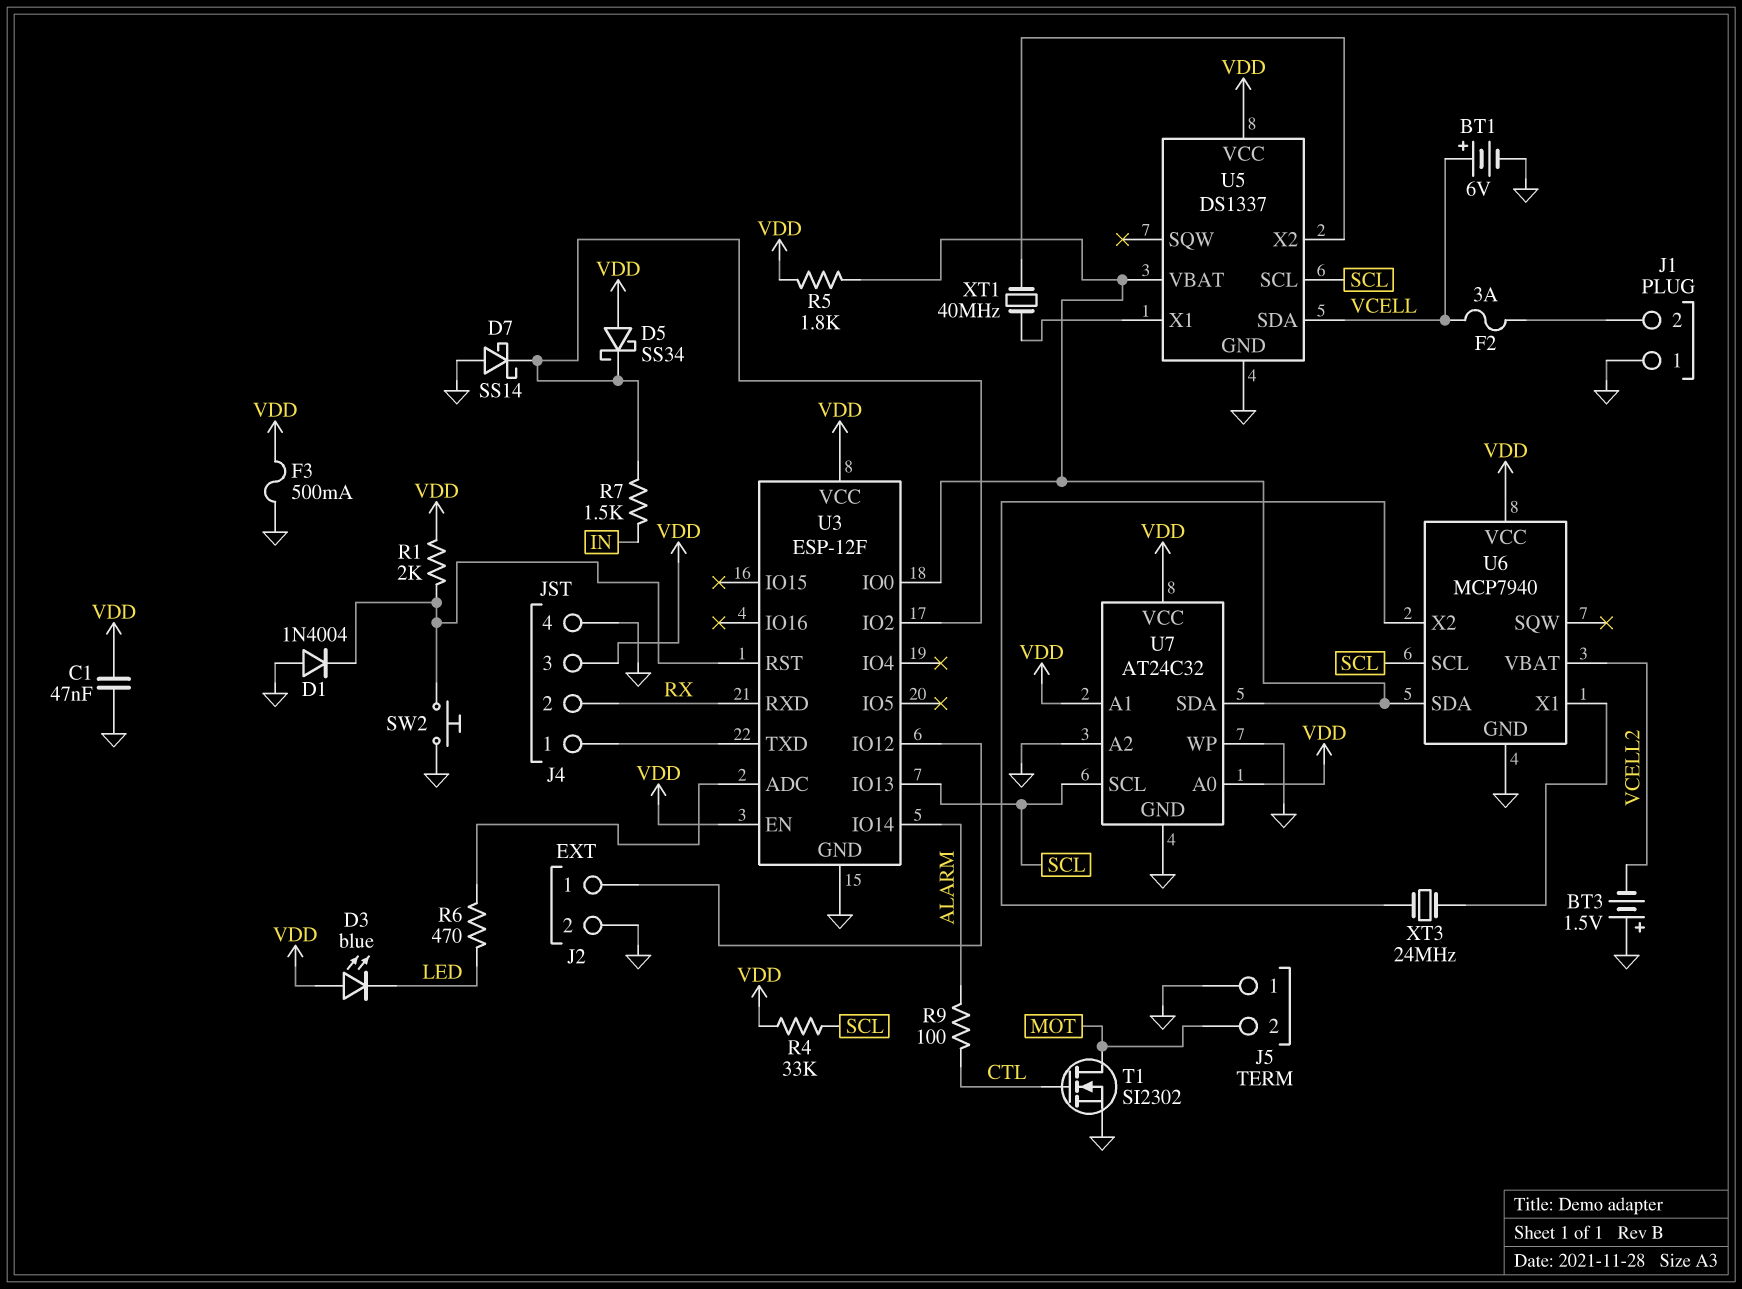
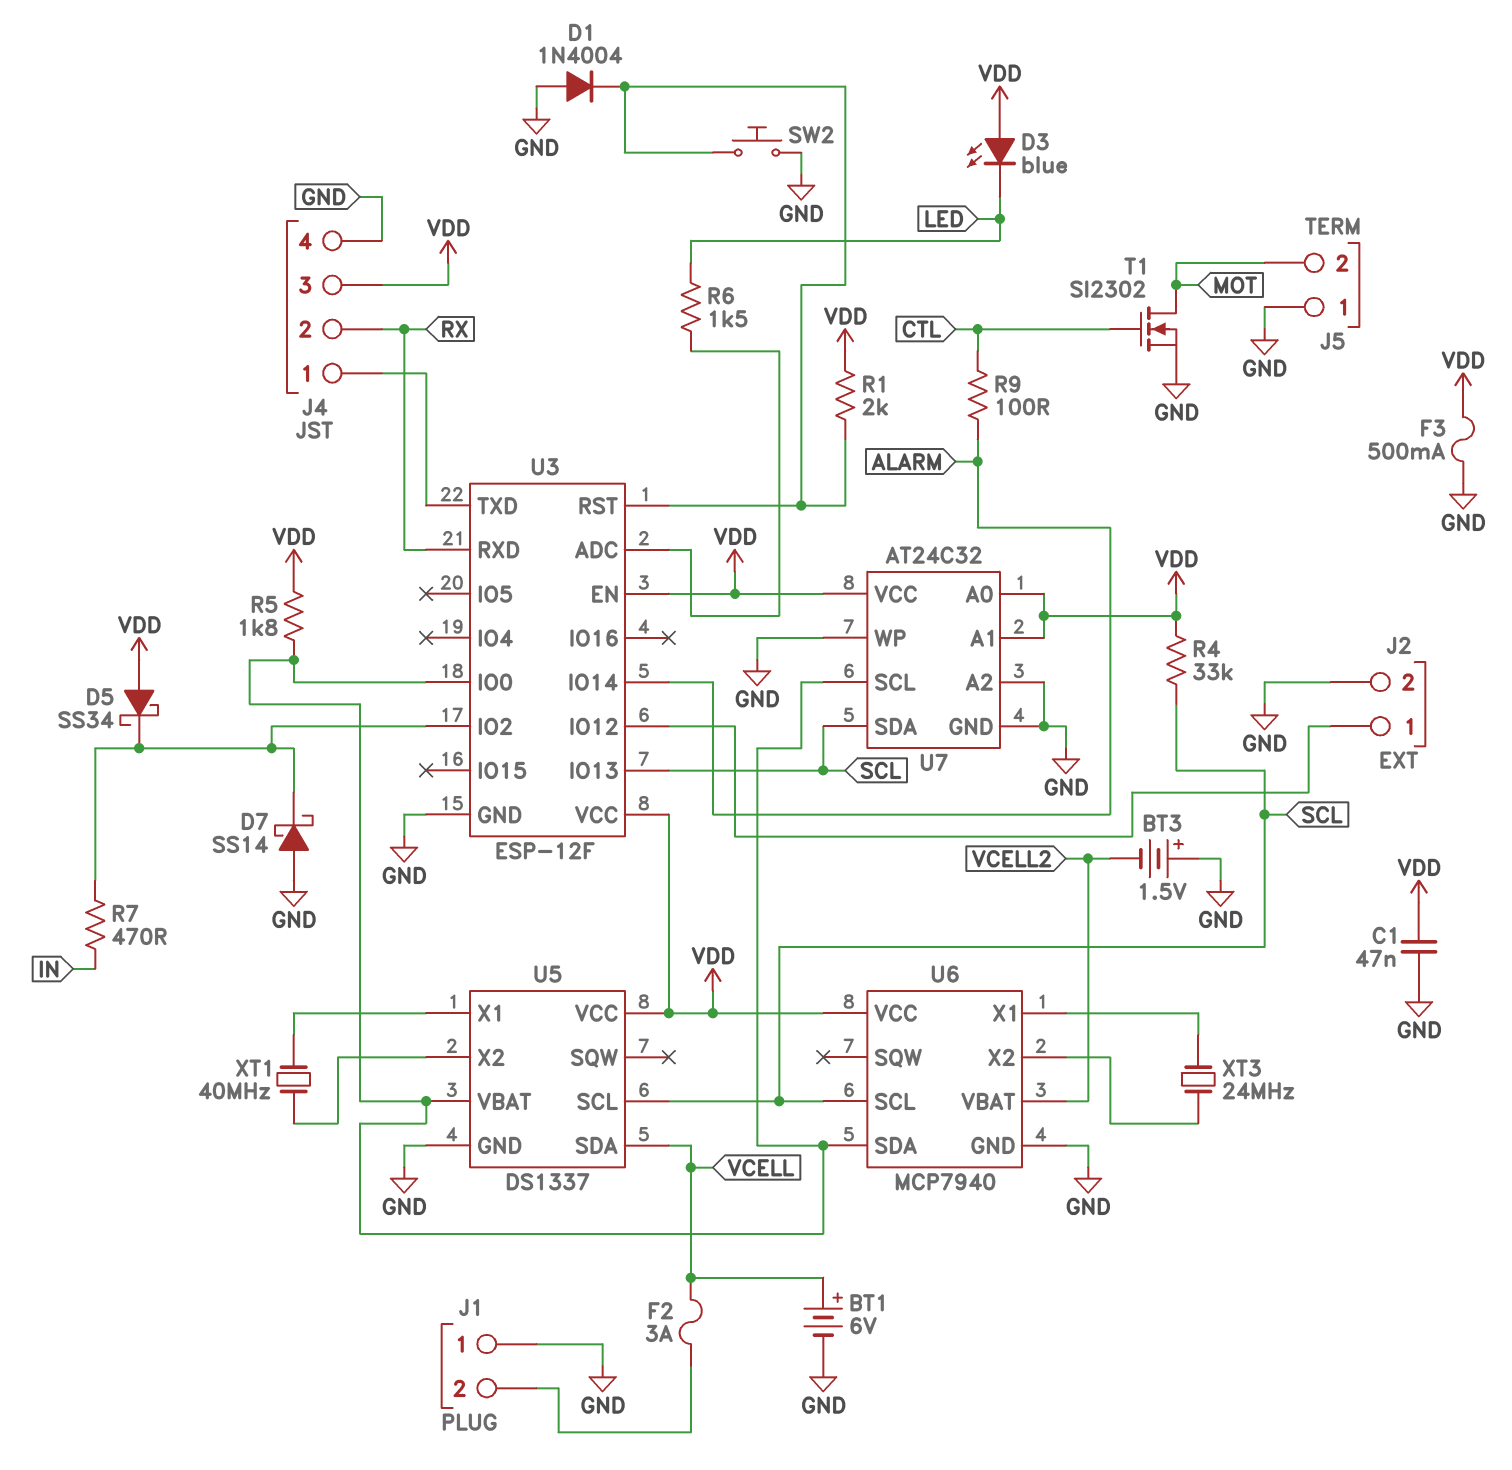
R6: 470 (LED, U3/ADC) -> 1.5k (LED, U3/ADC)
R7: 1.5k (IN, U3/IO2) -> 470 (IN, U3/IO2)
U7 pin SCL: SCL -> U3/IO0
U7 pin SDA: U3/IO0 -> SCL

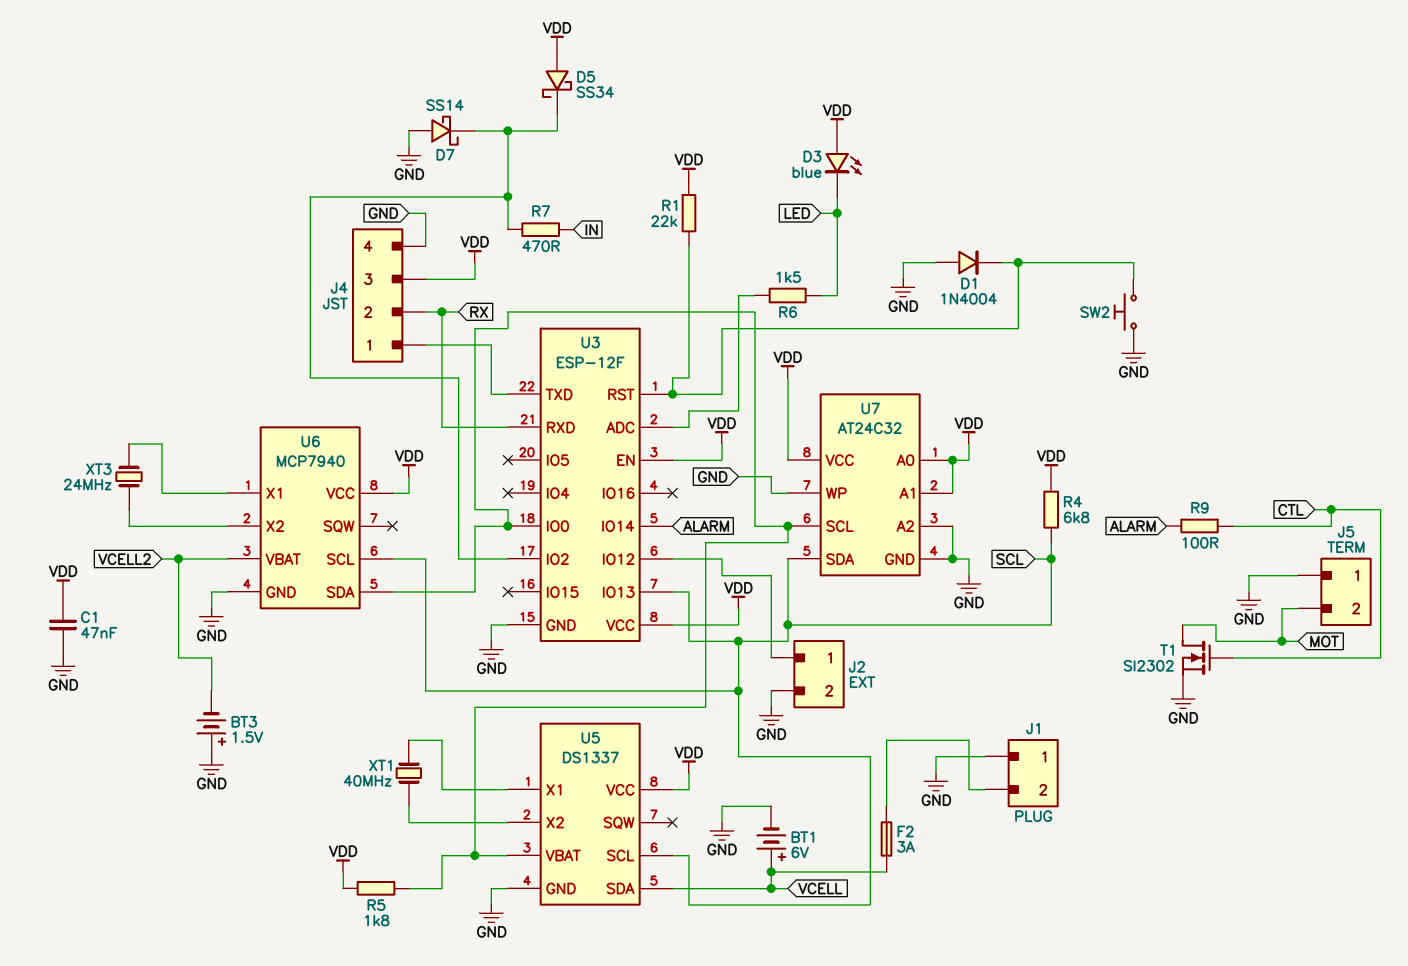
F3: 500mA (GND, VDD) -> none
R1: 2k (U3/RST, VDD) -> 22k (U3/RST, VDD)
R4: 33k (SCL, VDD) -> 6.8k (SCL, VDD)

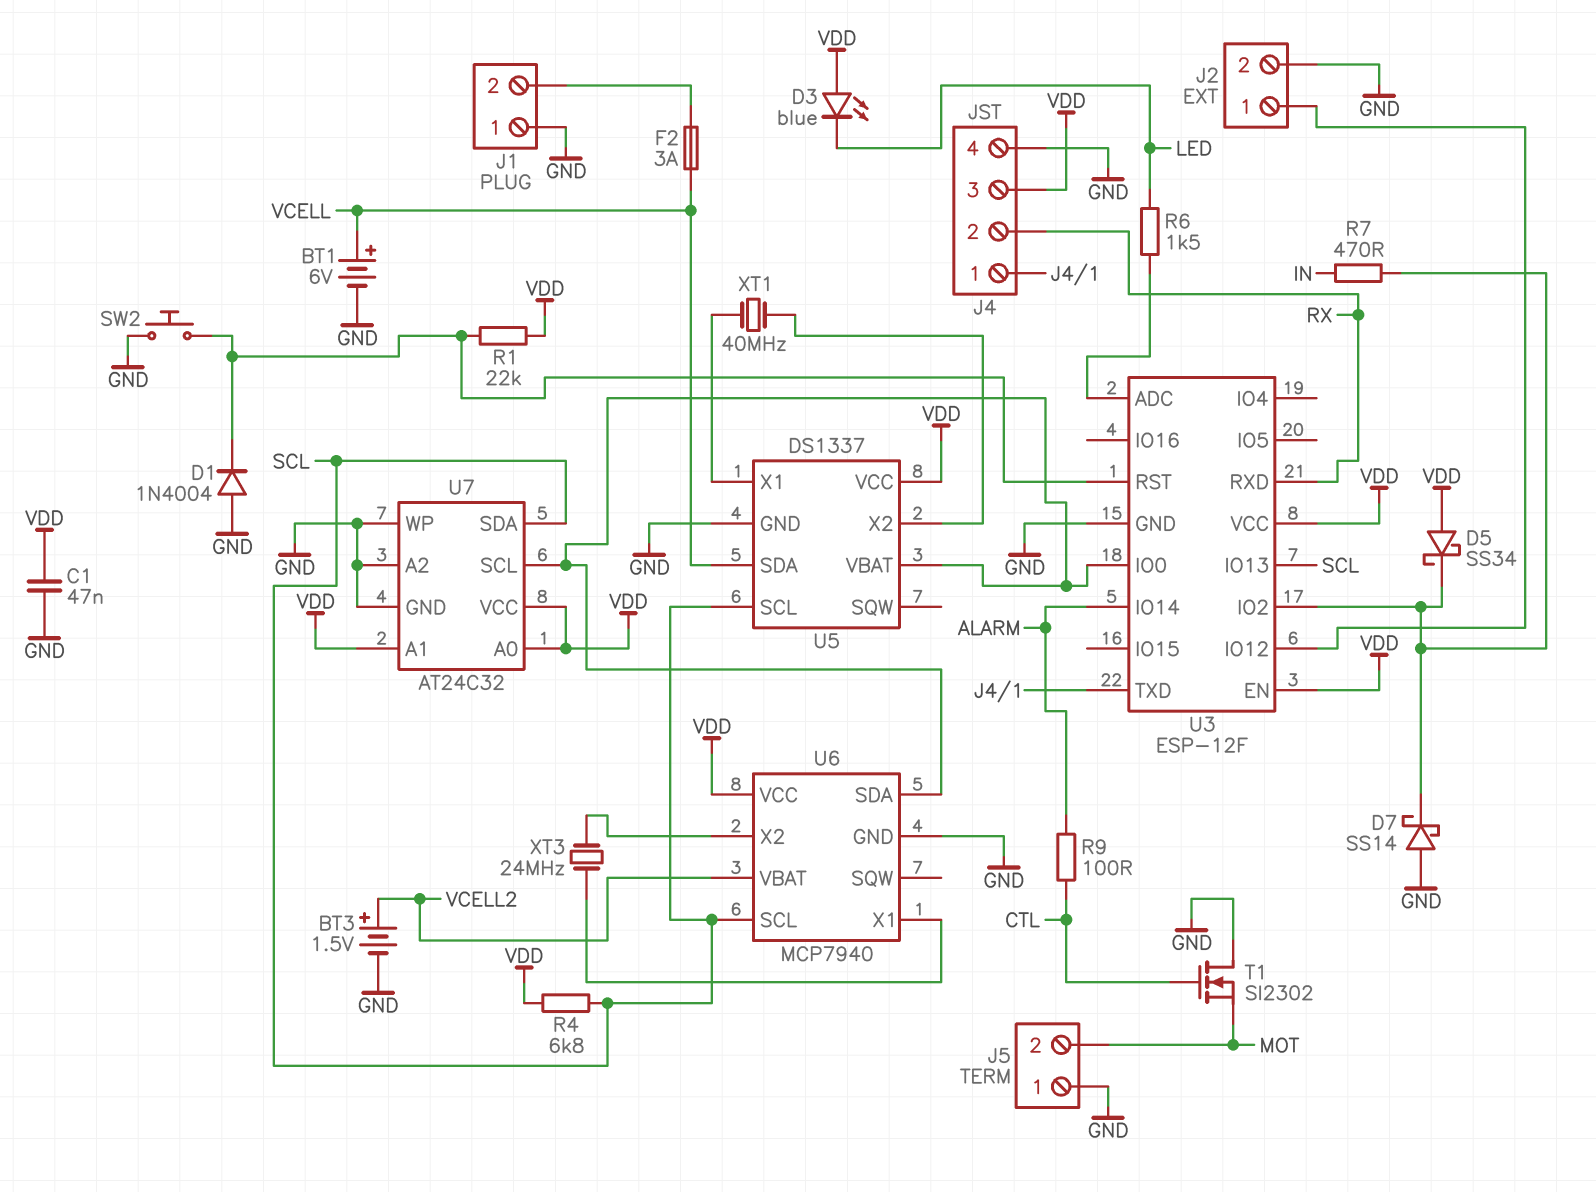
BT3: 1.5V (plus GND, minus VCELL2) -> 1.5V (plus VCELL2, minus GND)
R5: 1.8k (U3/IO0, VDD) -> none
T1: NMOS SI2302 (G CTL, D MOT, S GND) -> NMOS SI2302 (G CTL, D GND, S MOT)

